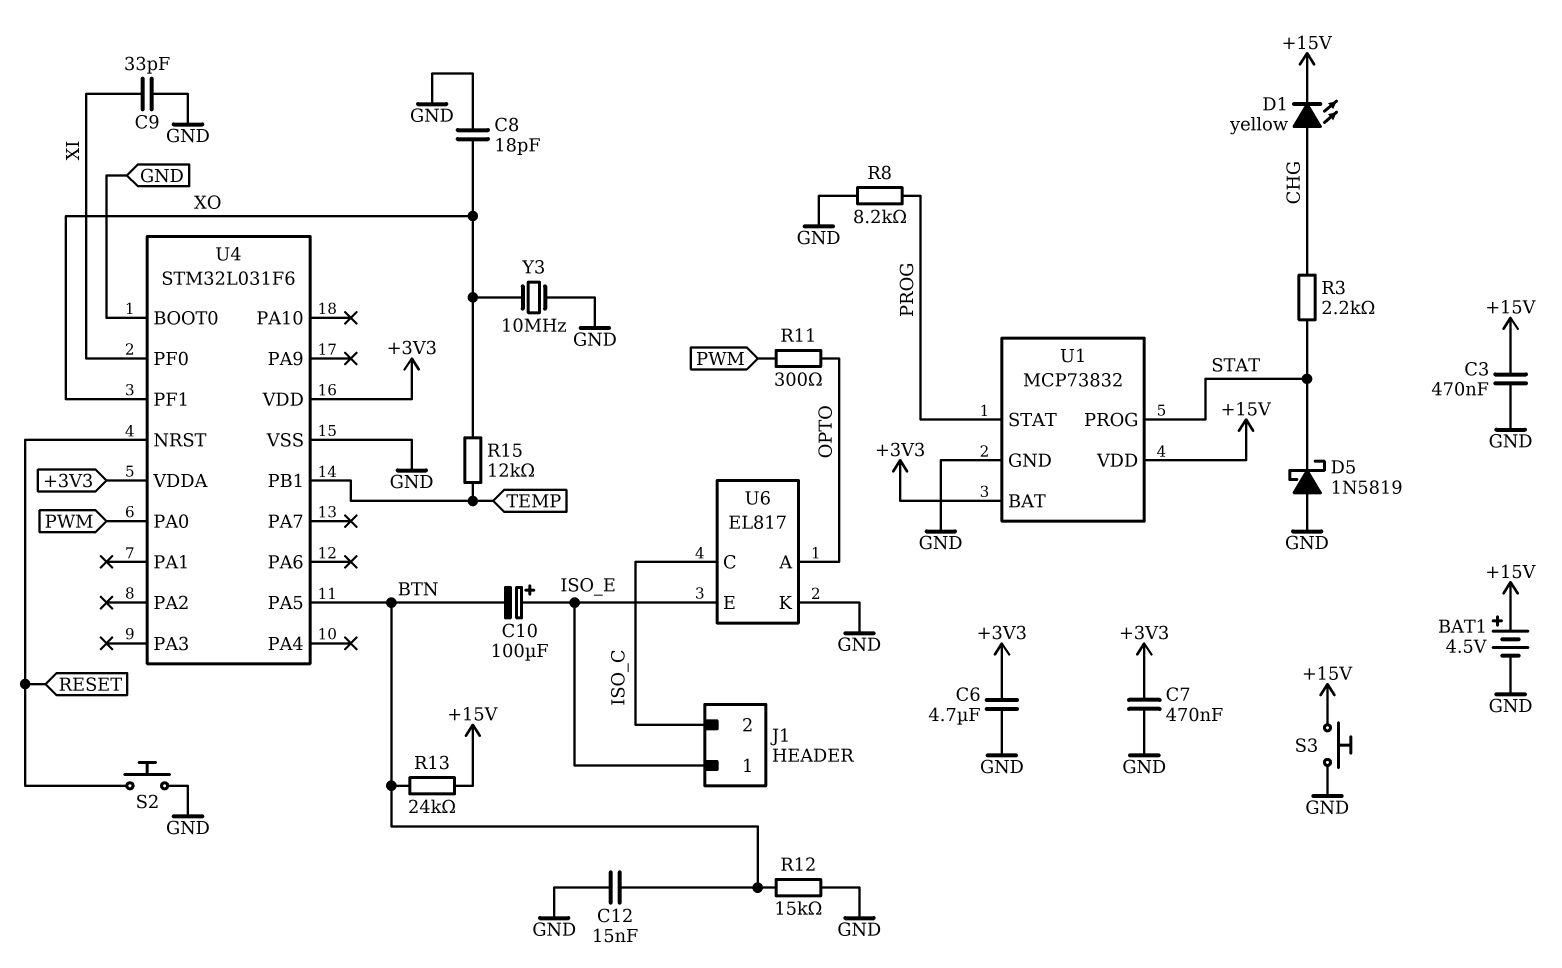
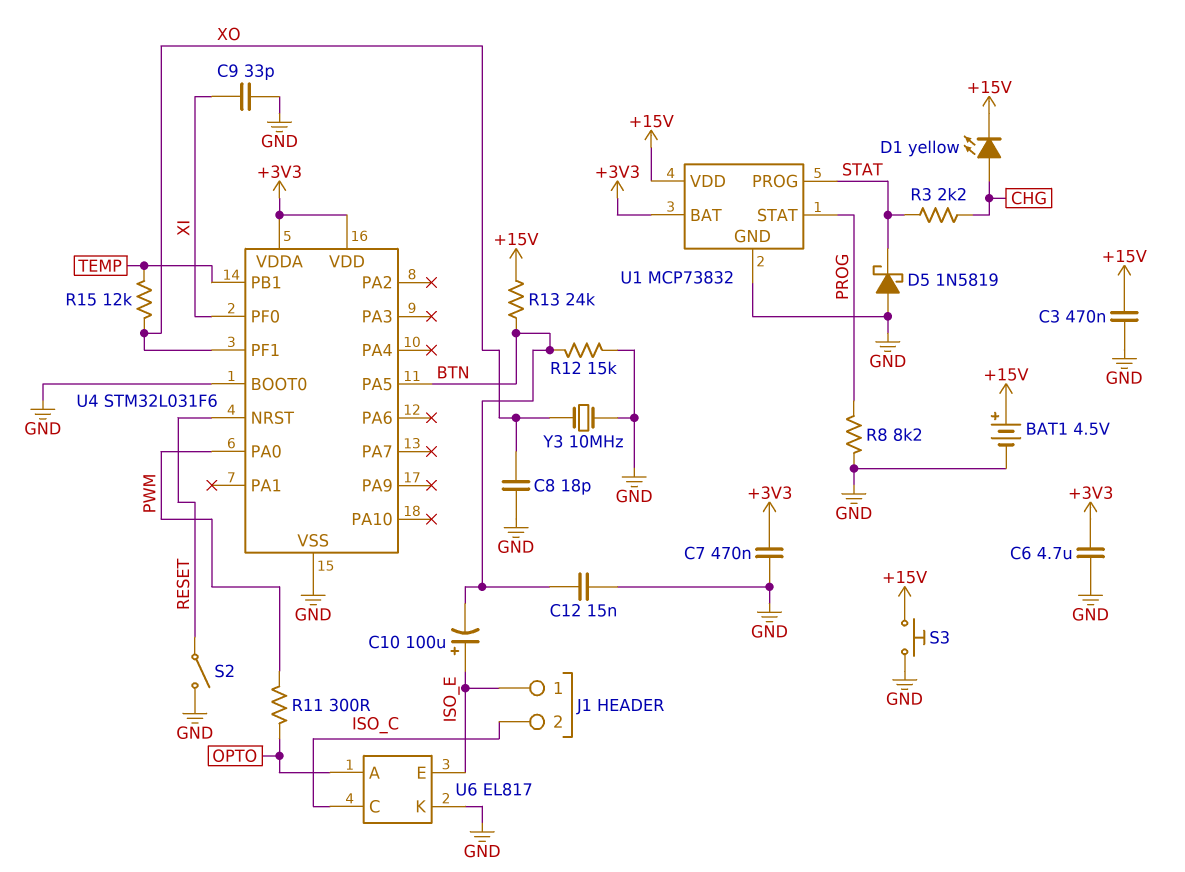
S2: button (GND, RESET) -> switch (GND, RESET)

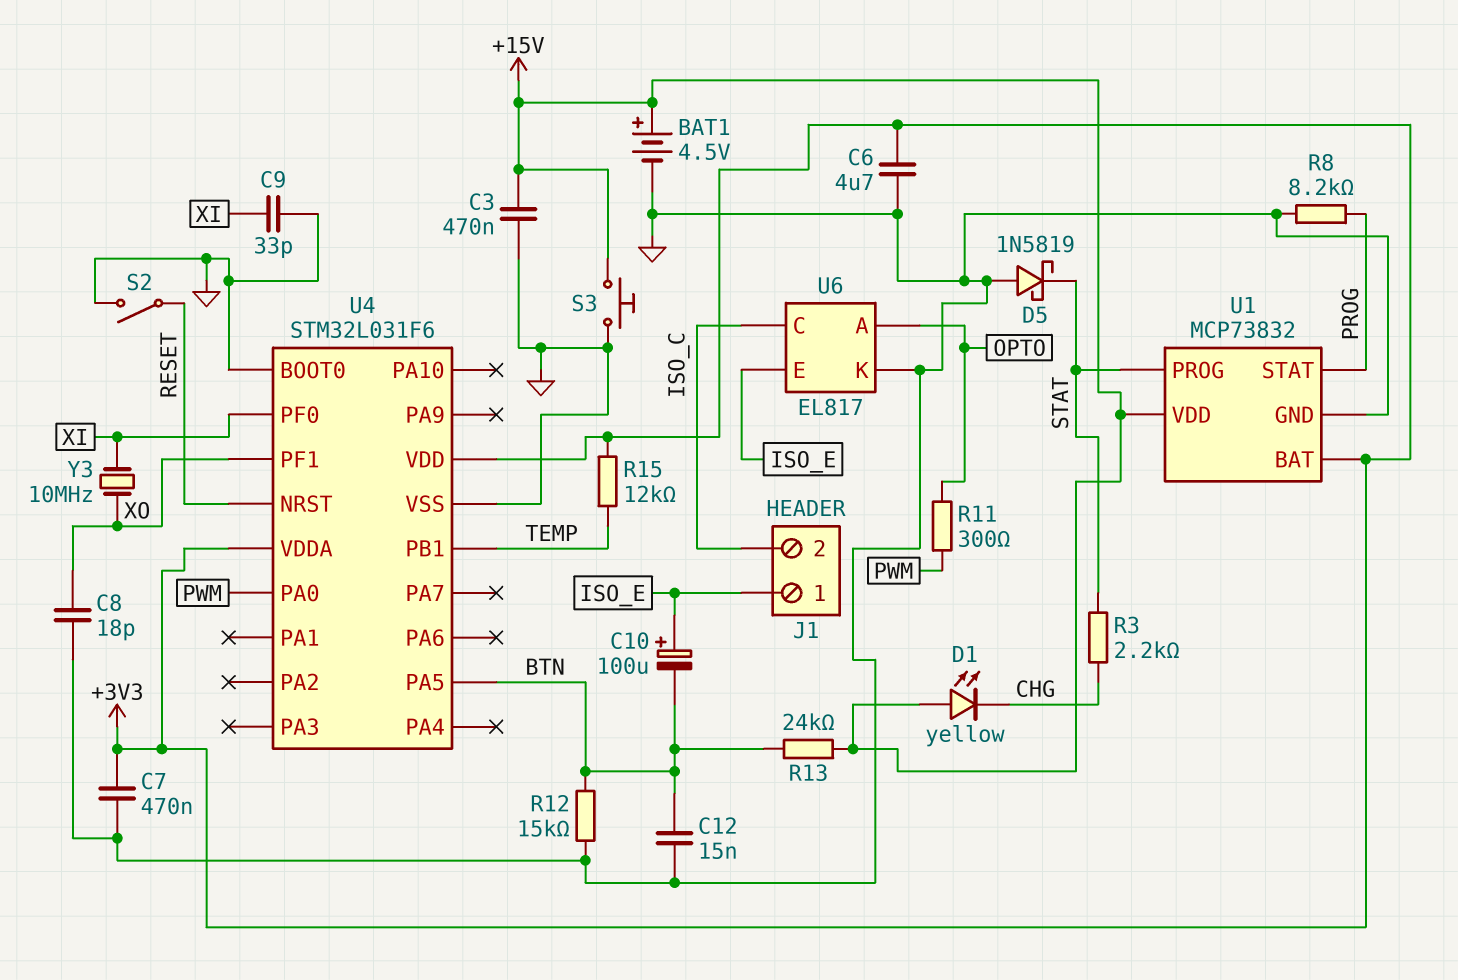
D1: LED yellow (A CHG, K +15V) -> LED yellow (A +15V, K CHG)
R15: 12k (TEMP, XO) -> 12k (+3V3, TEMP)
Y3: 10MHz (GND, XO) -> 10MHz (XI, XO)

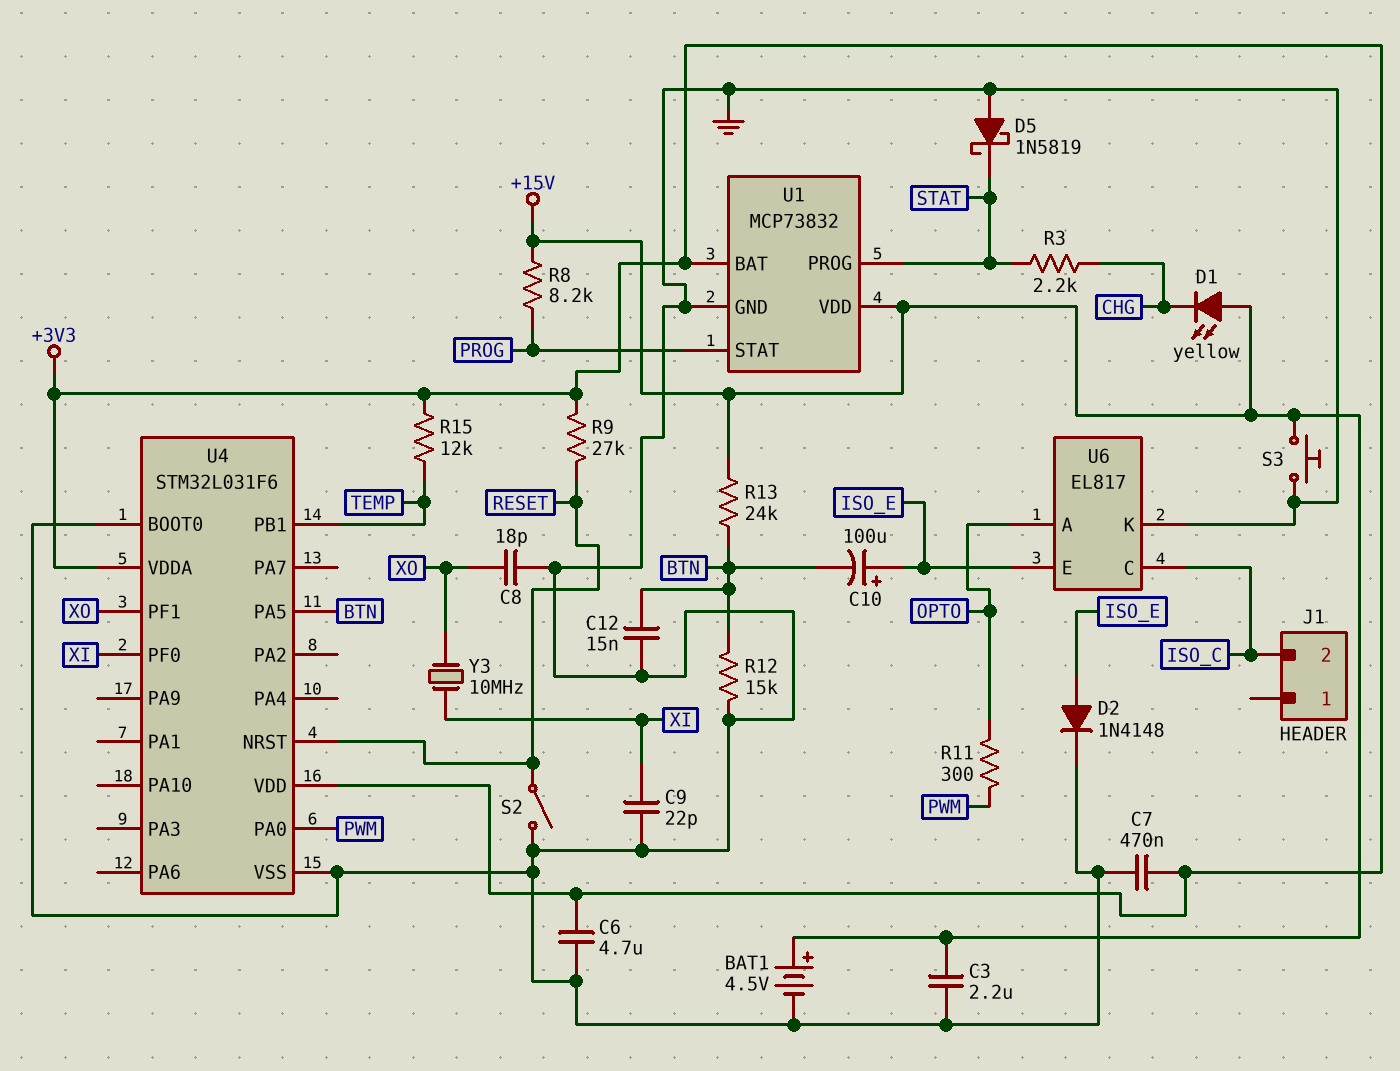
C3: 470nF (+15V, GND) -> 2.2uF (+15V, GND)
C9: 33pF (GND, XI) -> 22pF (GND, XI)
D2: none -> diode 1N4148 (A ISO_E, K GND)
J1 pin 1: ISO_E -> none
R8: 8.2k (GND, PROG) -> 8.2k (+15V, PROG)
R9: none -> 27k (+3V3, RESET)

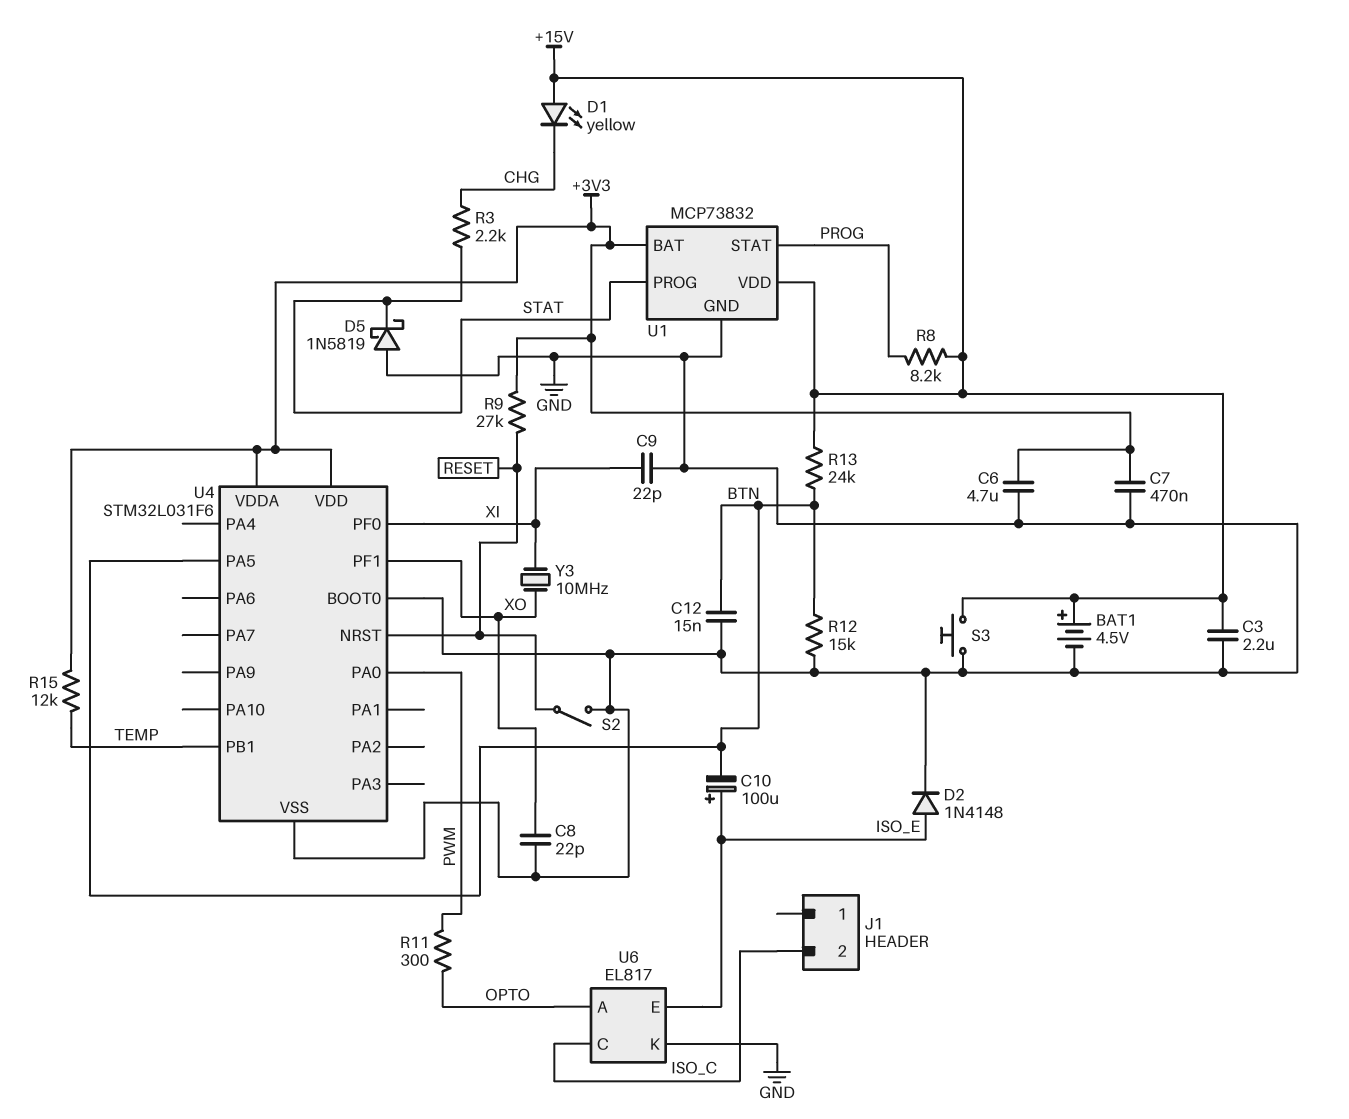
C8: 18pF (GND, XO) -> 22pF (GND, XO)

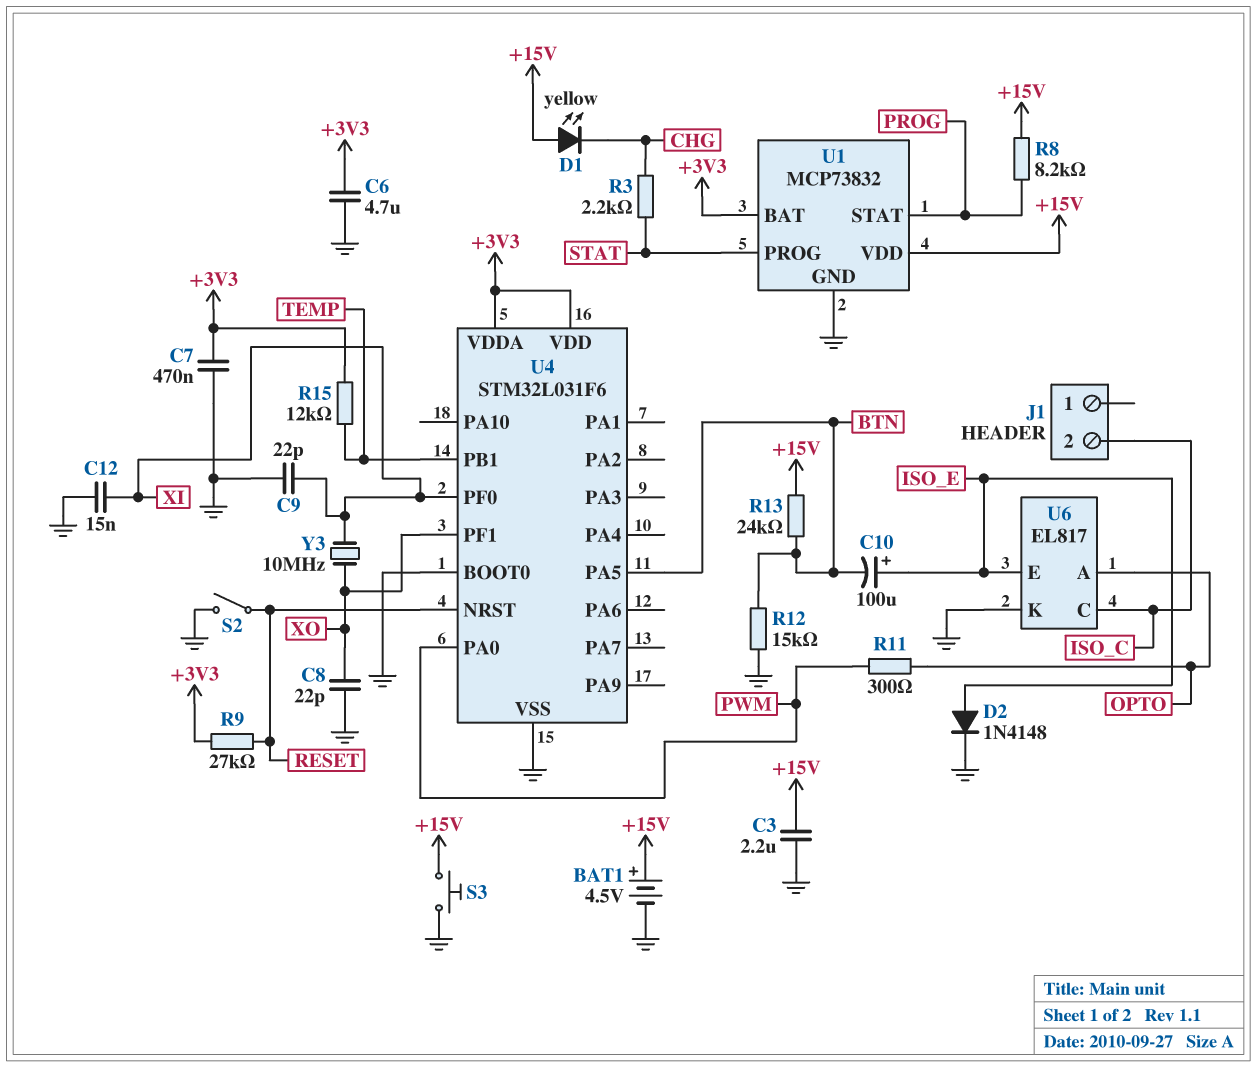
C12: 15nF (BTN, GND) -> 15nF (GND, XI)
D5: schottky 1N5819 (A GND, K STAT) -> none

